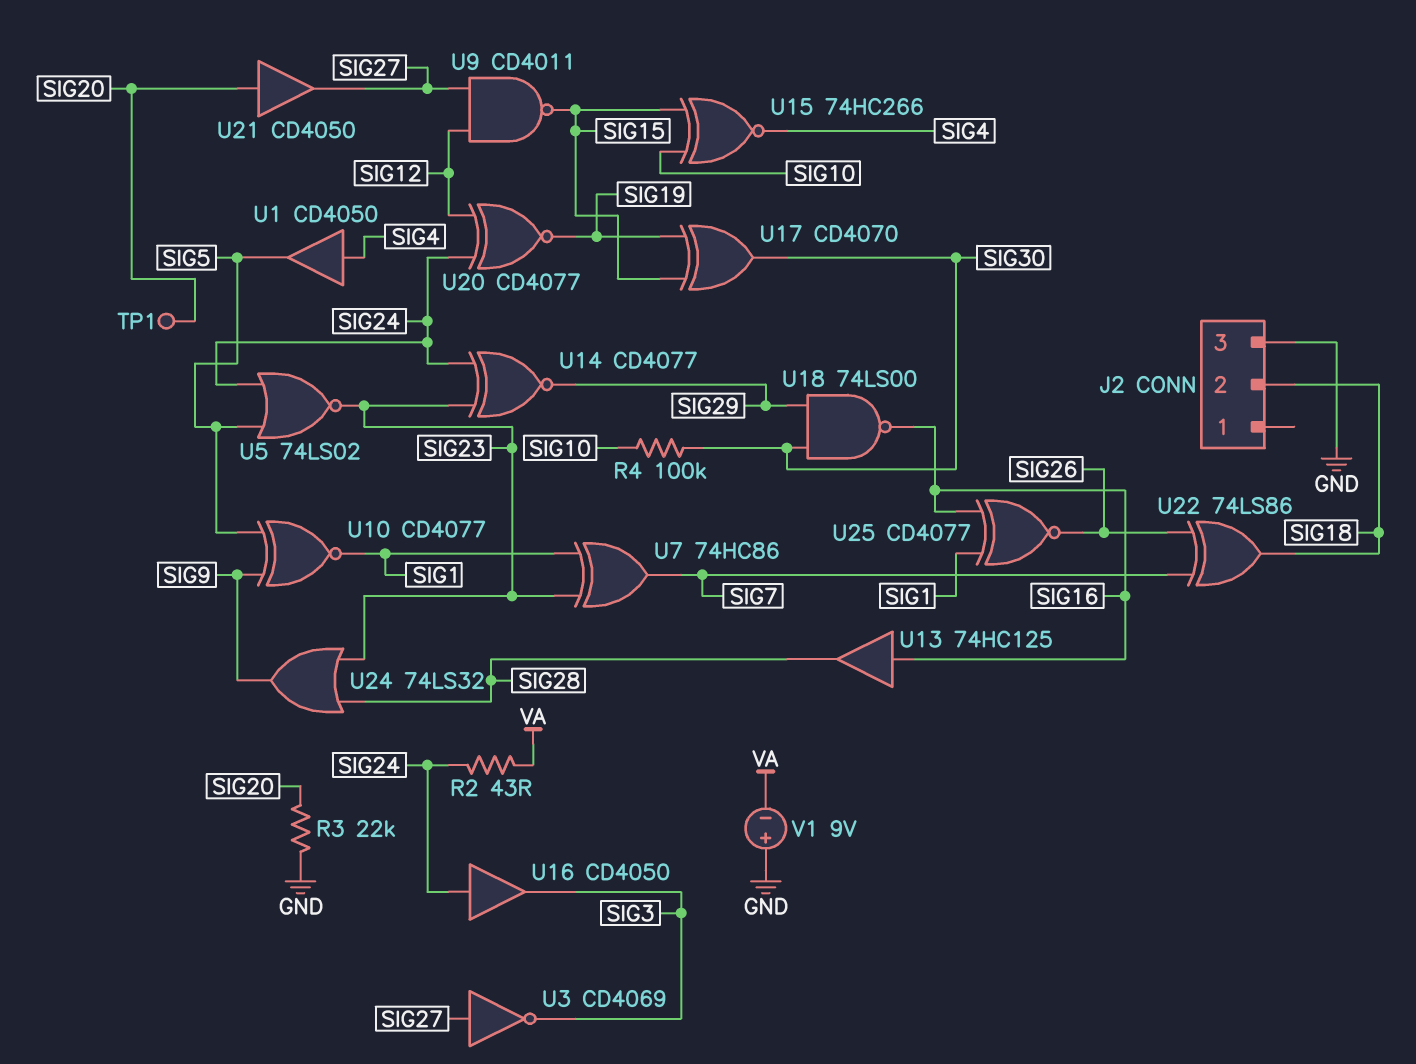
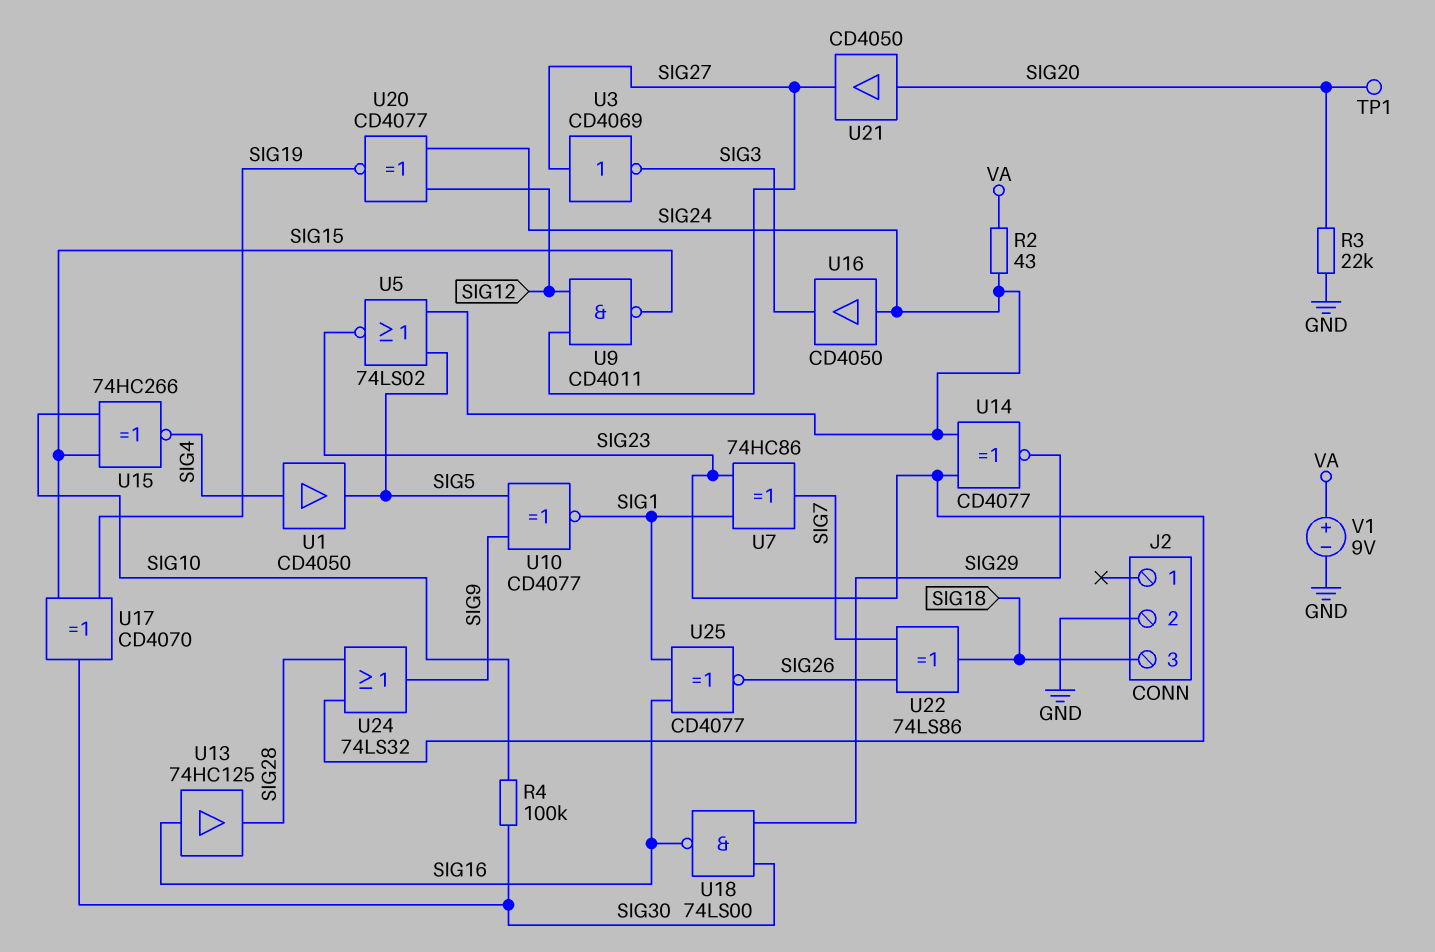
J2 pin 2: SIG18 -> GND
J2 pin 3: GND -> SIG18
V1: 9V (plus GND, minus VA) -> 9V (plus VA, minus GND)

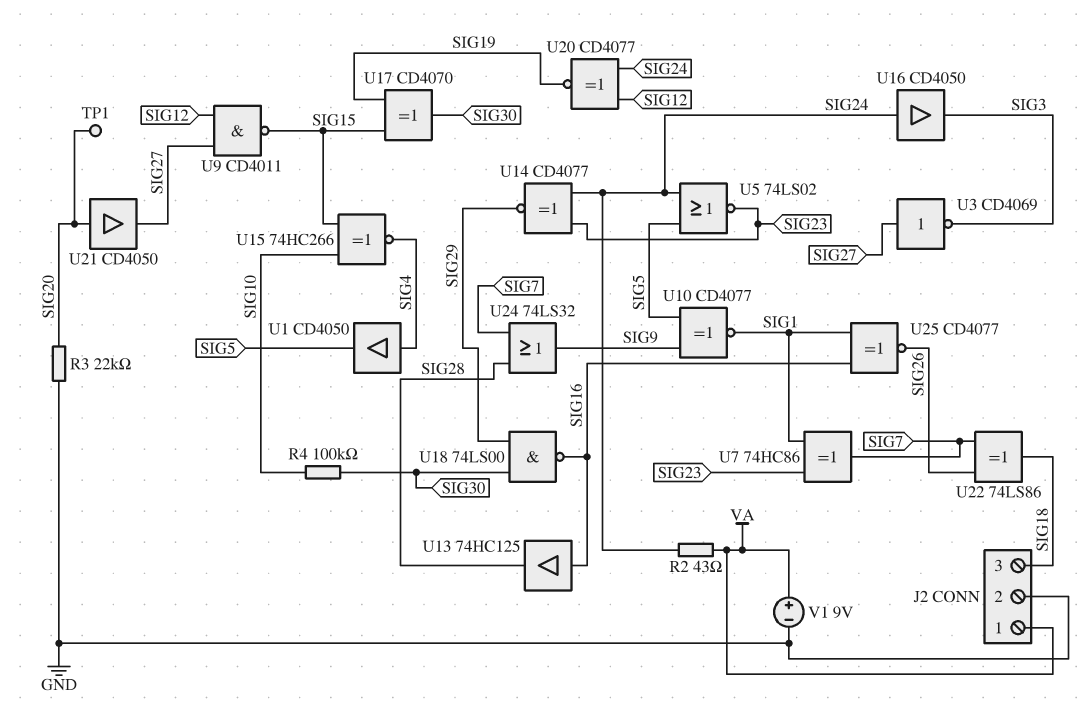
J2 pin 1: none -> VA
U24: OR 74LS32 (in SIG23, in SIG28, out SIG9) -> OR 74LS32 (in SIG7, in SIG28, out SIG9)

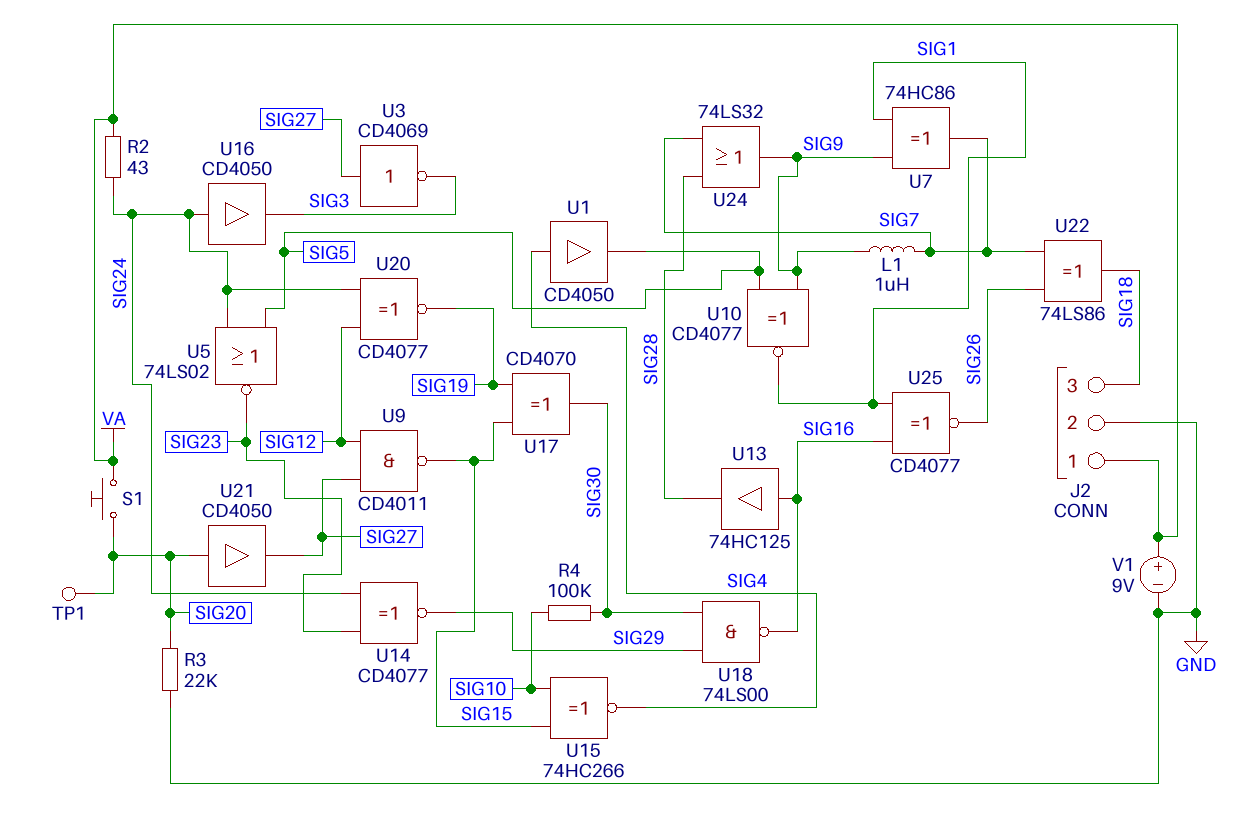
L1: none -> 1uH (SIG7, SIG9)
S1: none -> button (SIG20, VA)
U7: XOR 74HC86 (in SIG1, in SIG23, out SIG7) -> XOR 74HC86 (in SIG1, in SIG9, out SIG7)

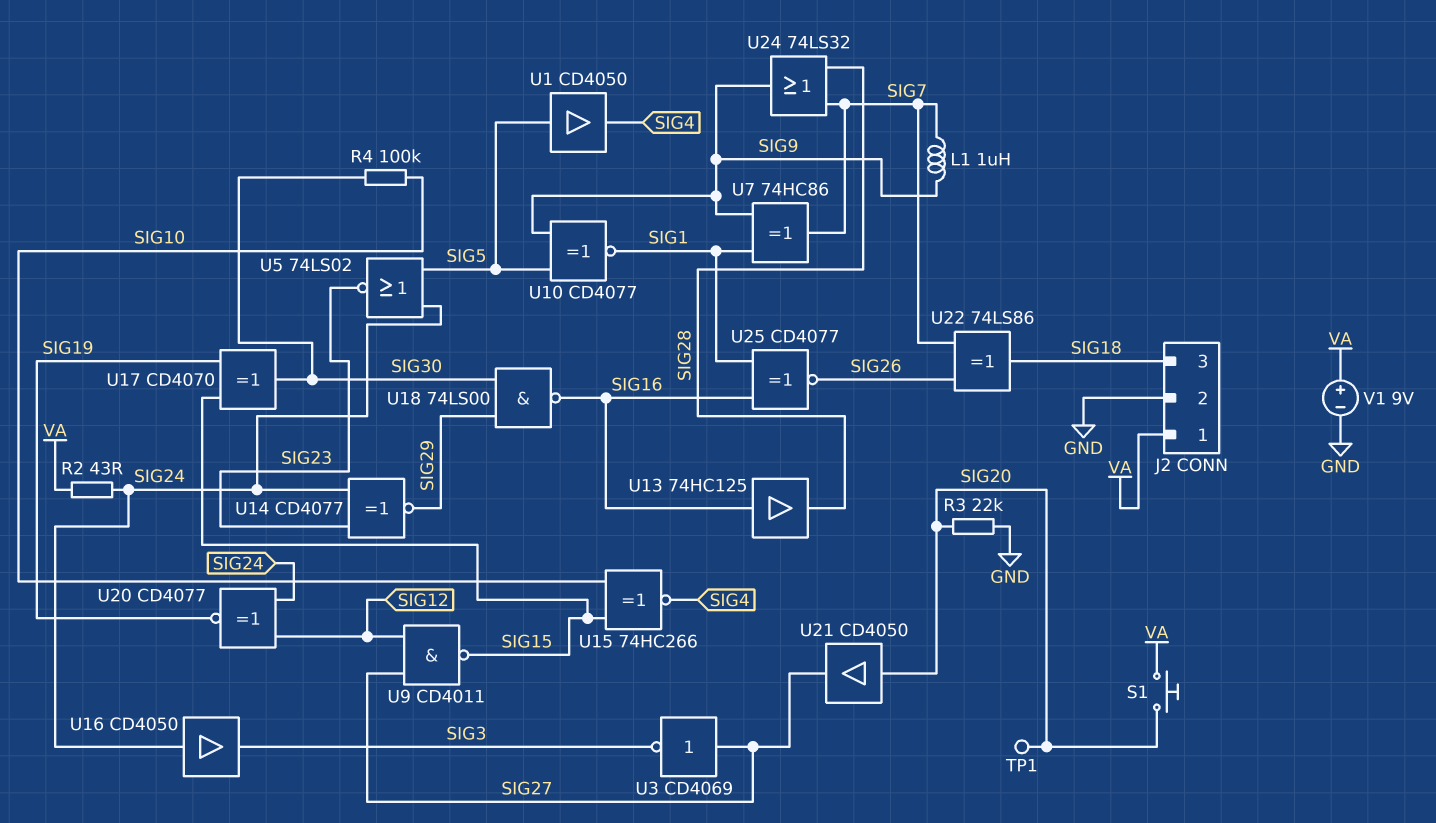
U1: buffer CD4050 (in SIG4, out SIG5) -> buffer CD4050 (in SIG5, out SIG4)

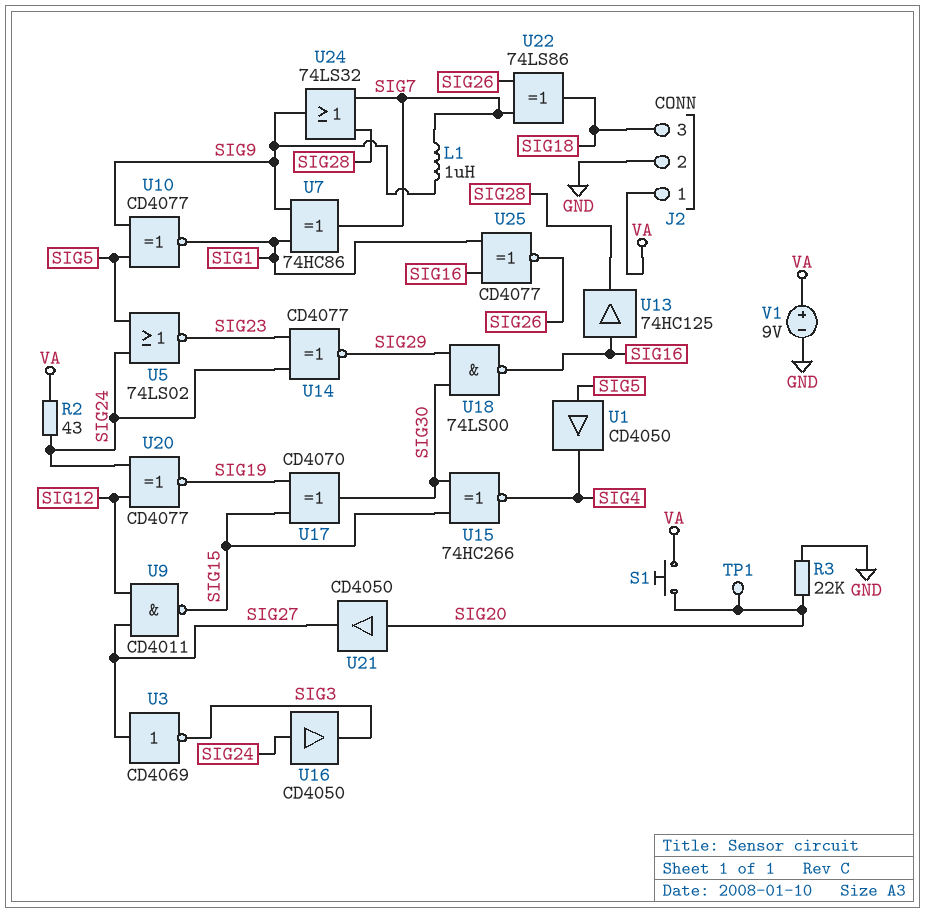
R4: 100k (SIG10, SIG30) -> none
U15: XNOR 74HC266 (in SIG10, in SIG15, out SIG4) -> XNOR 74HC266 (in SIG15, in SIG30, out SIG4)

